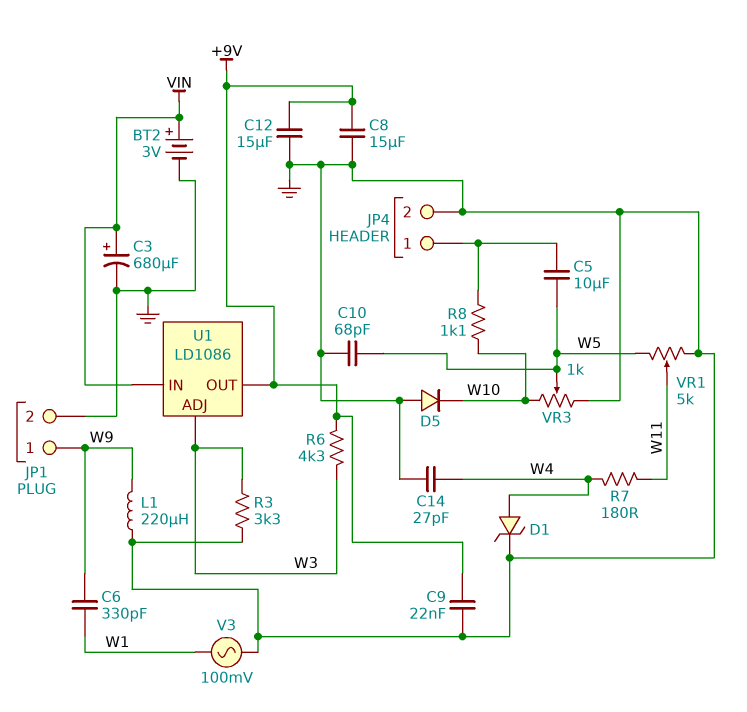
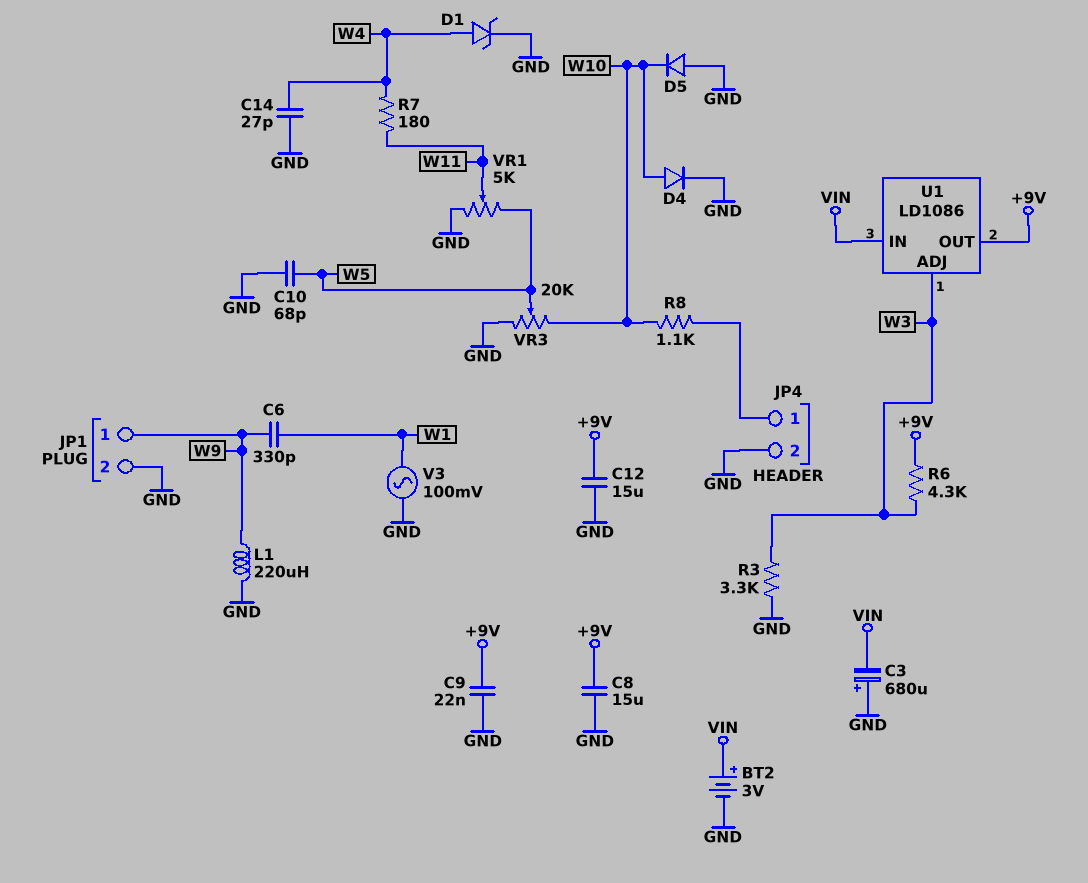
C3: 680uF (plus VIN, minus GND) -> 680uF (plus GND, minus VIN)
C5: 10uF (JP4/1, W5) -> none
D4: none -> diode (A W10, K GND)
VR3: 1k (GND, W10, wiper W5) -> 20k (GND, W10, wiper W5)

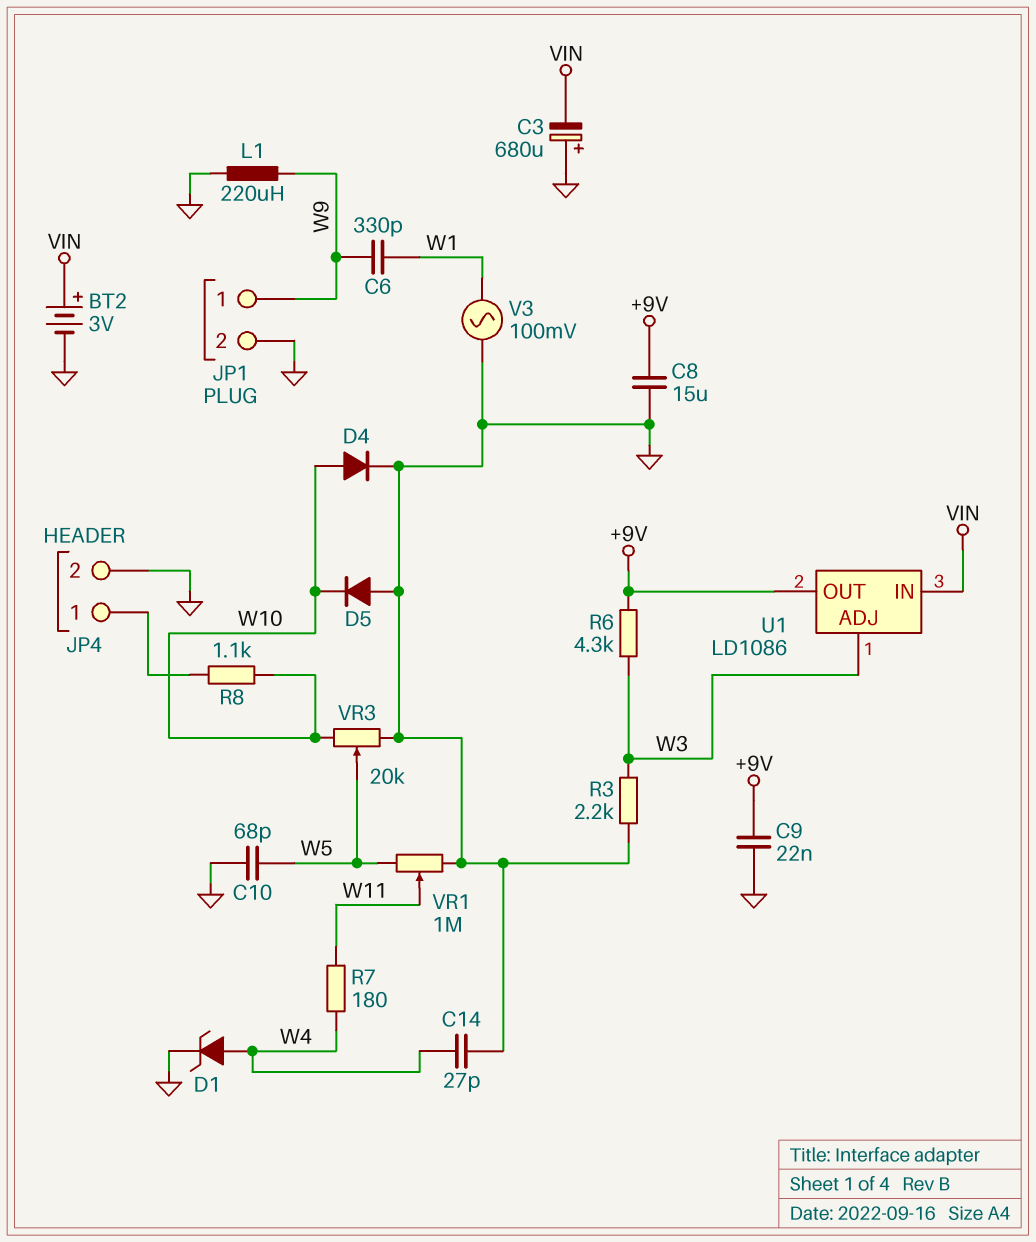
C12: 15uF (+9V, GND) -> none
R3: 3.3k (GND, W3) -> 2.2k (GND, W3)
VR1: 5k (GND, W5, wiper W11) -> 1M (GND, W5, wiper W11)

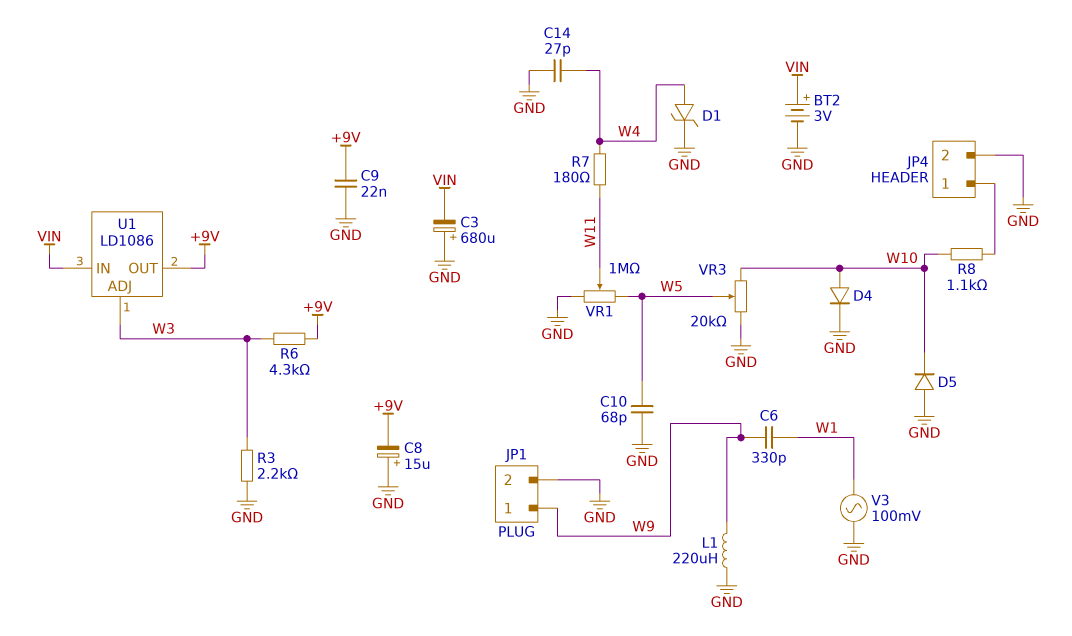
C8: 15uF (+9V, GND) -> 15uF (plus GND, minus +9V)

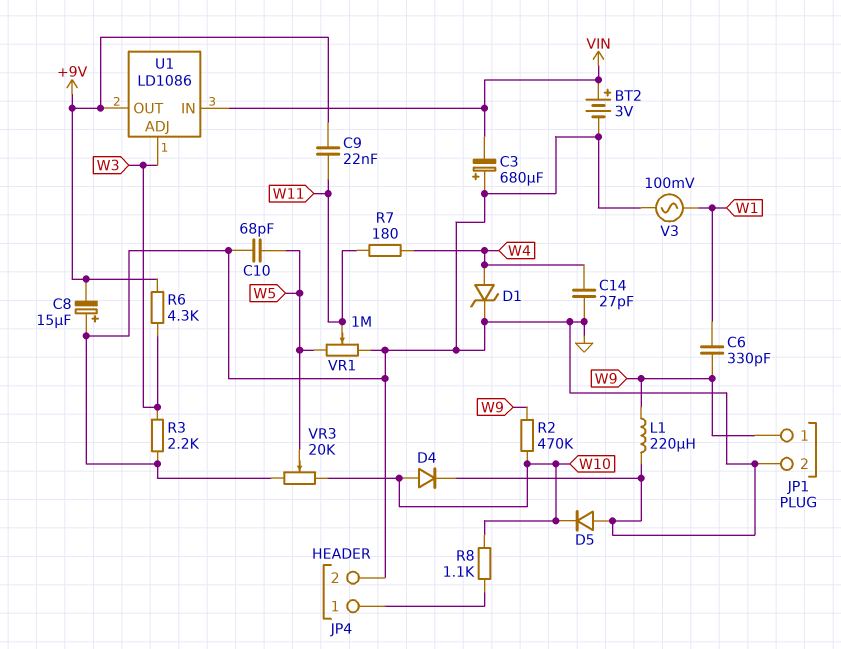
C9: 22nF (+9V, GND) -> 22nF (+9V, W11)
R2: none -> 470k (W9, W10)

